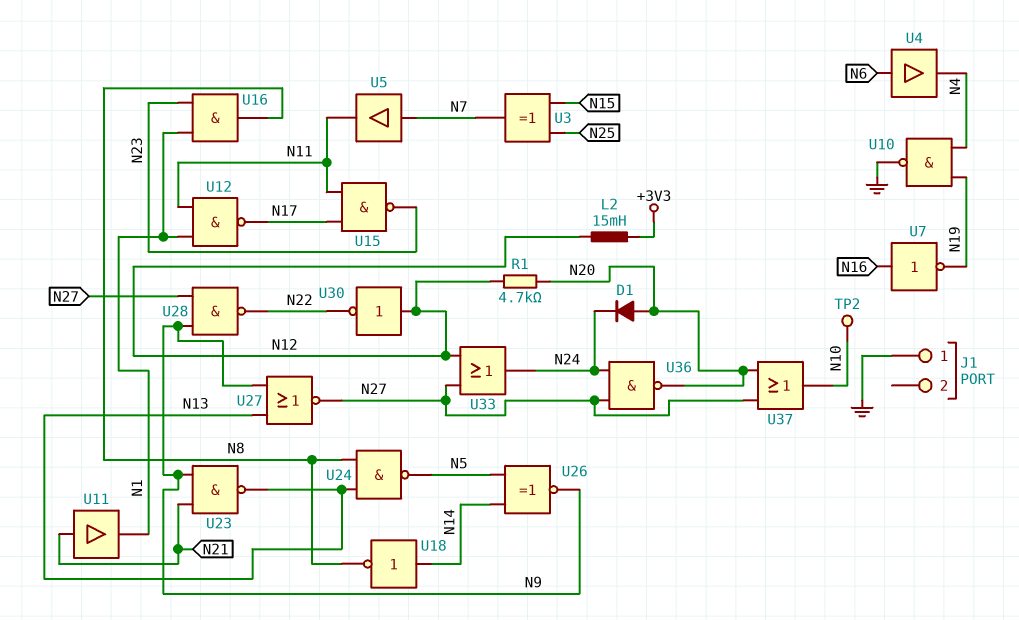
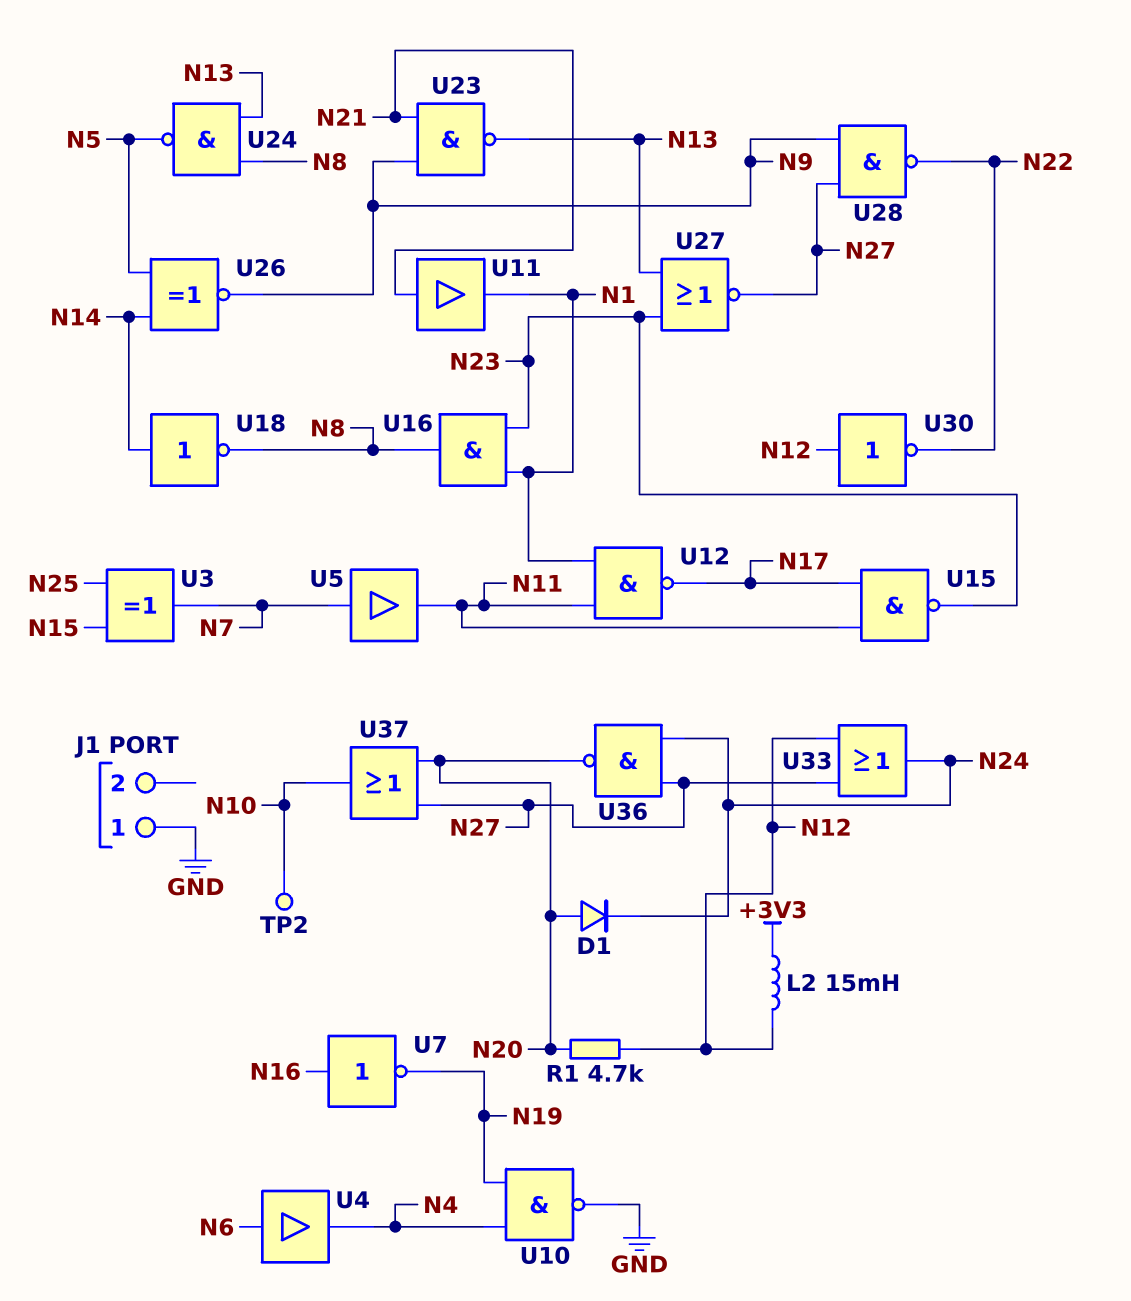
U27: NOR (in N9, in N13, out N27) -> NOR (in N13, in N23, out N27)

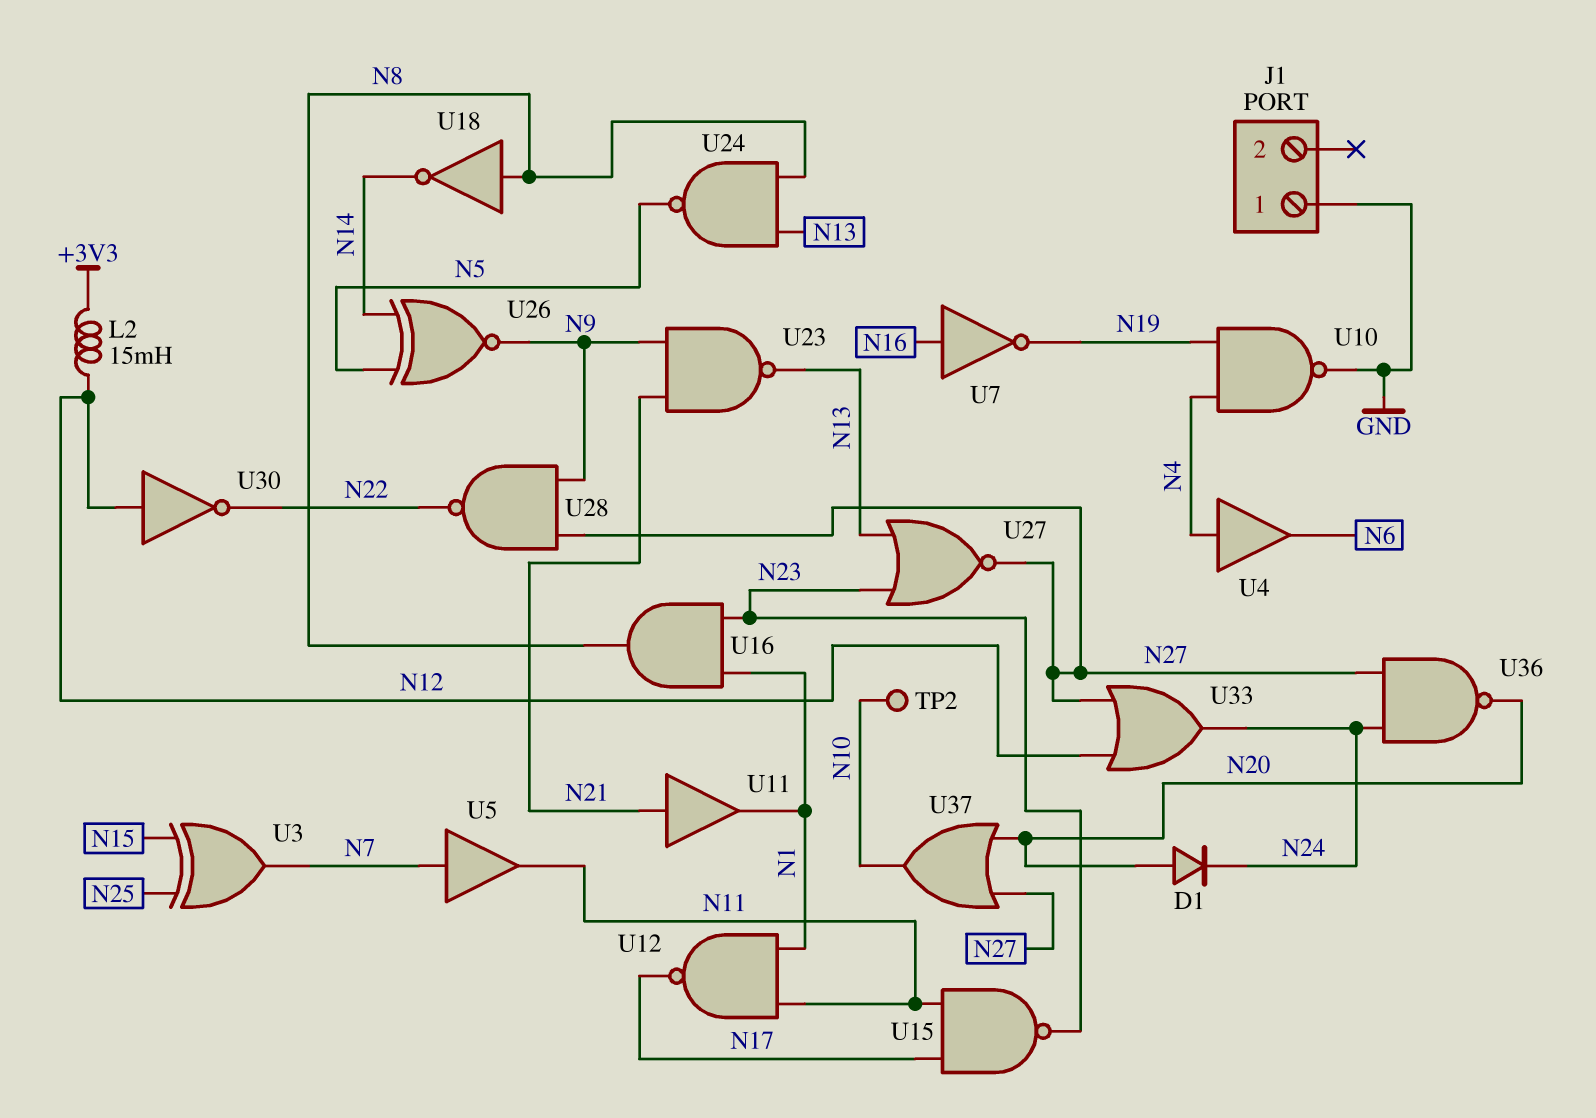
R1: 4.7k (N12, N20) -> none
U4: buffer (in N6, out N4) -> buffer (in N4, out N6)
U18: NOT (in N14, out N8) -> NOT (in N8, out N14)

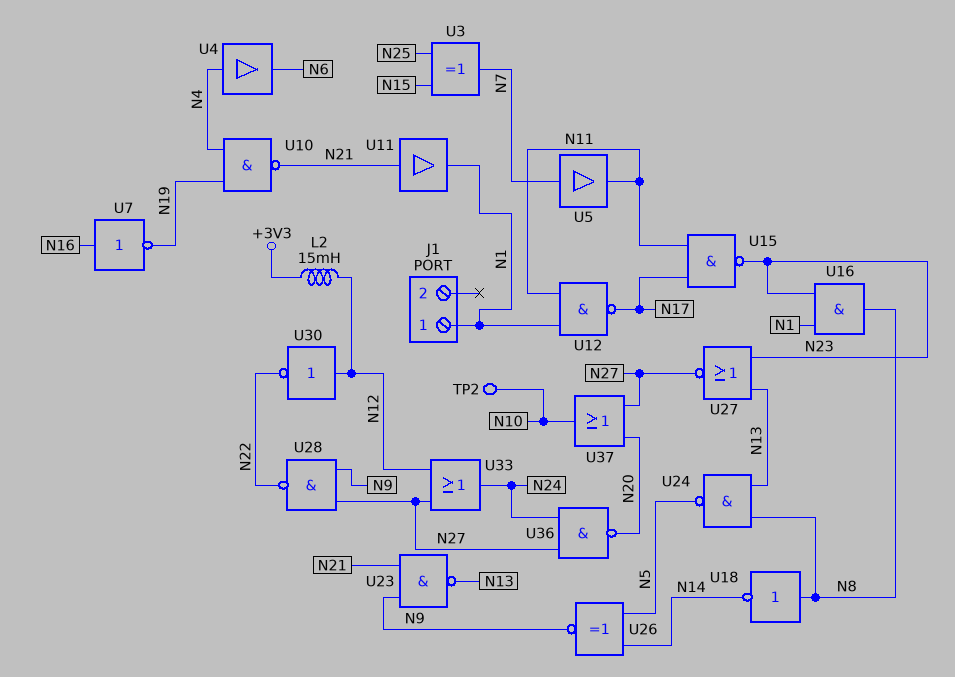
D1: diode (A N20, K N24) -> none
J1 pin 1: GND -> N1
U10: NAND (in N4, in N19, out GND) -> NAND (in N4, in N19, out N21)

